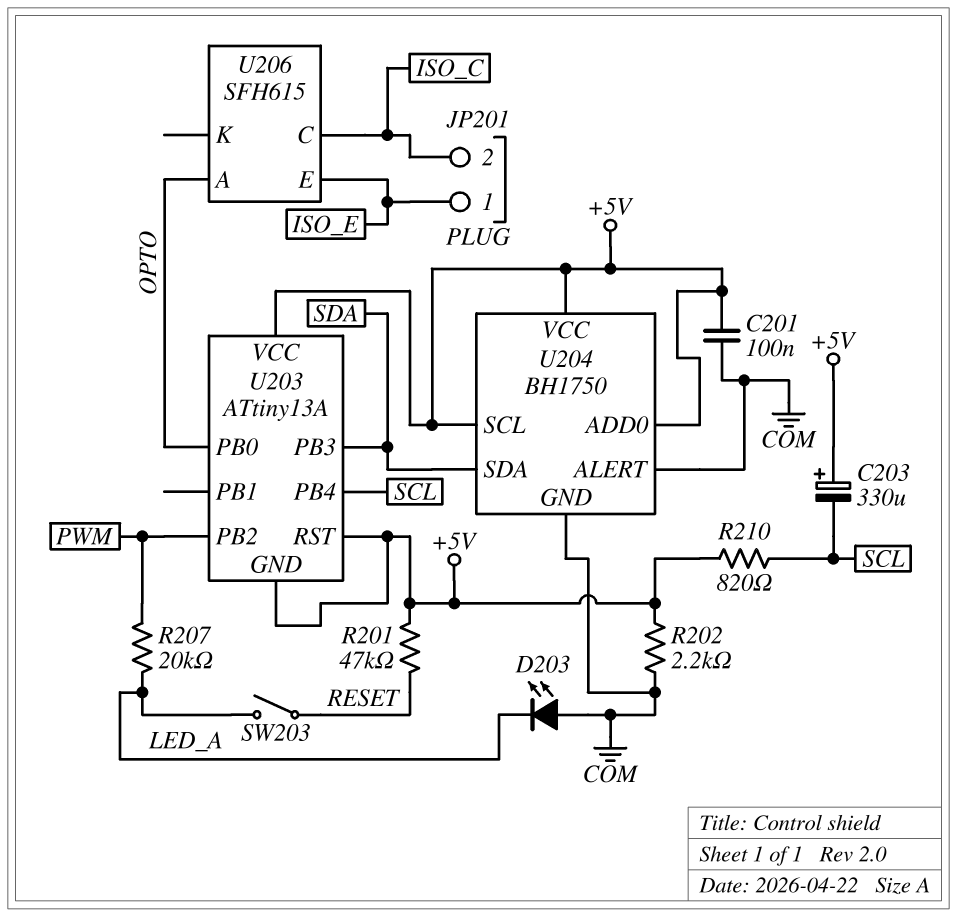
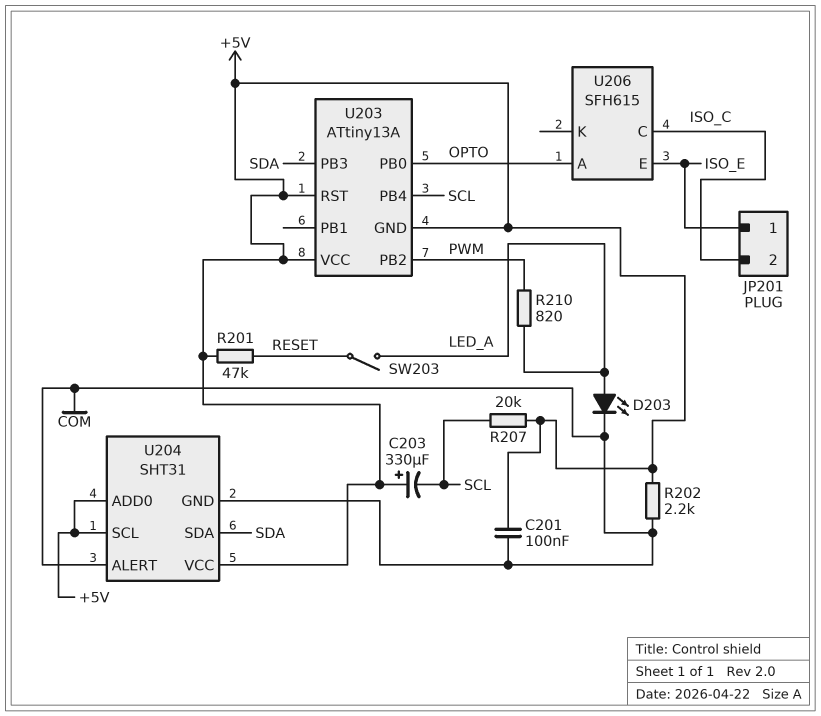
D203: LED (A COM, K LED_A) -> LED (A LED_A, K COM)
R207: 20k (LED_A, PWM) -> 20k (+5V, SCL)
R210: 820 (+5V, SCL) -> 820 (LED_A, PWM)
U204: BH1750 -> SHT31

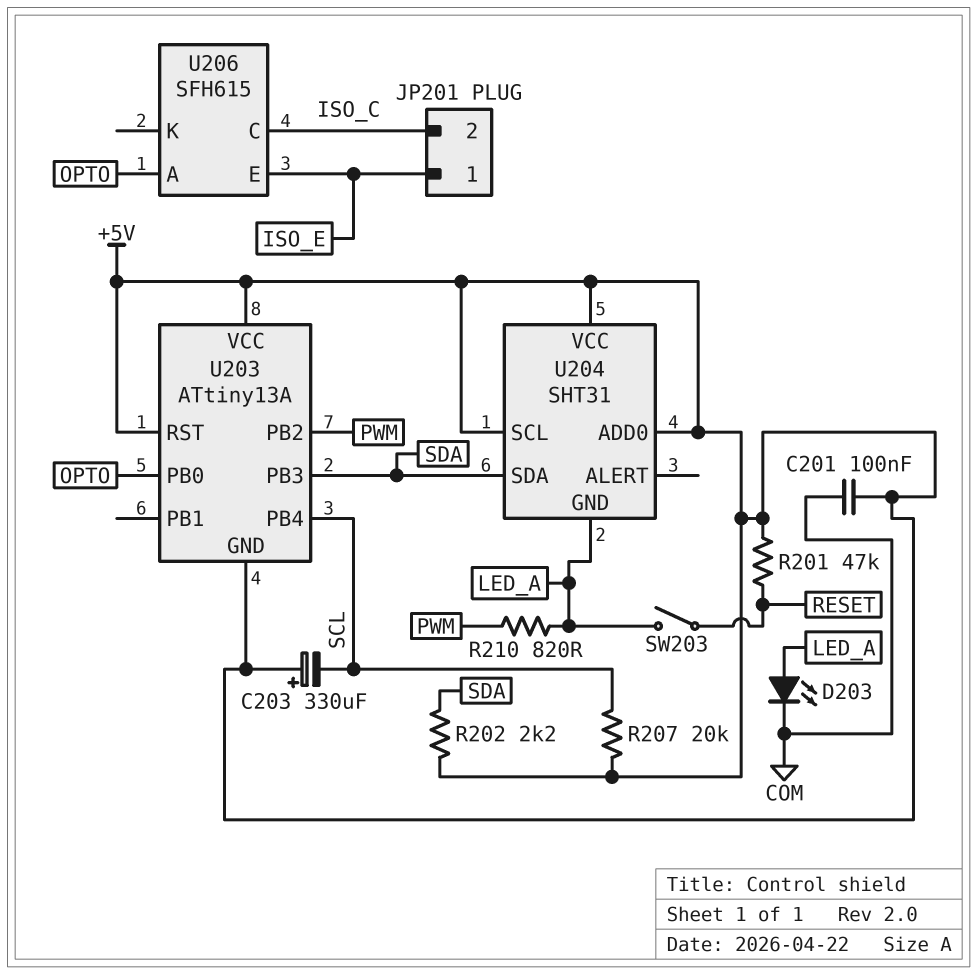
R202: 2.2k (+5V, COM) -> 2.2k (+5V, SDA)
U204 pin ALERT: COM -> none
U204 pin GND: COM -> LED_A

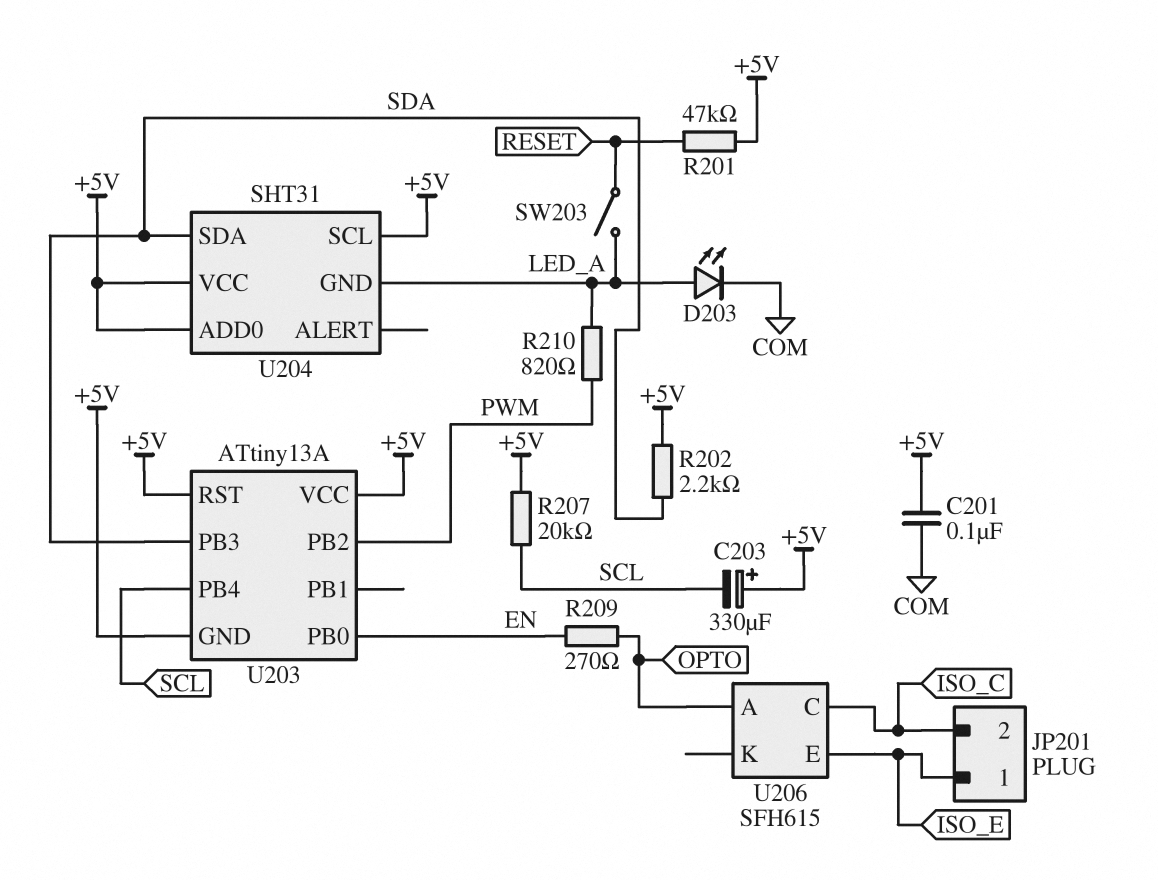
R209: none -> 270 (EN, OPTO)
U203 pin PB0: OPTO -> EN

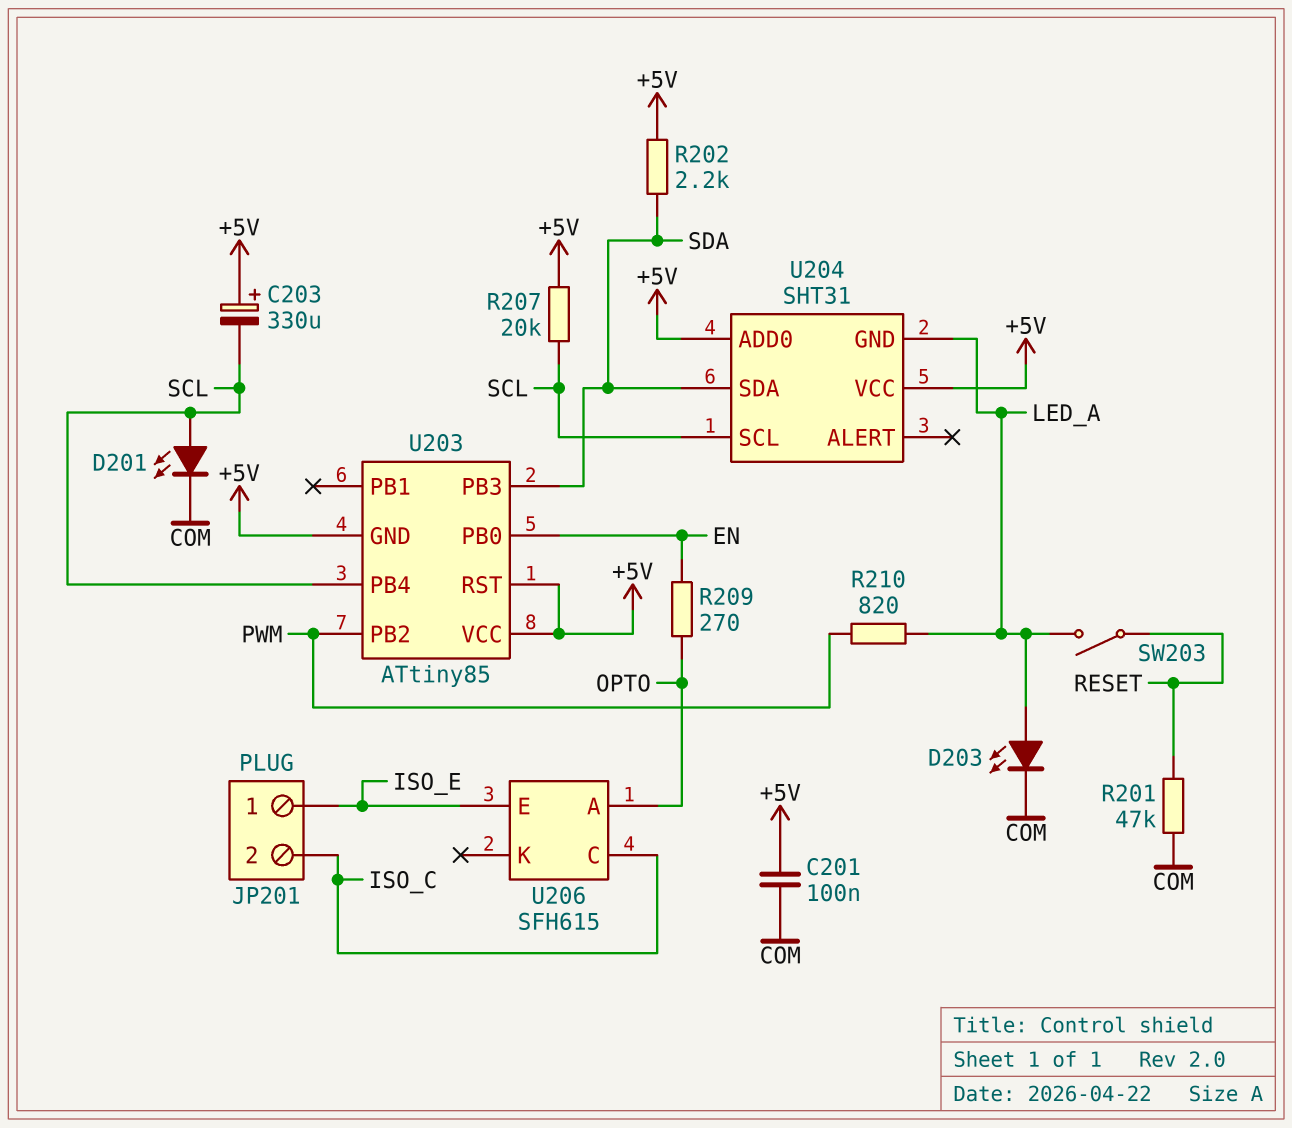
D201: none -> LED (A SCL, K COM)
R201: 47k (+5V, RESET) -> 47k (COM, RESET)
U203: ATtiny13A -> ATtiny85
U204 pin SCL: +5V -> SCL

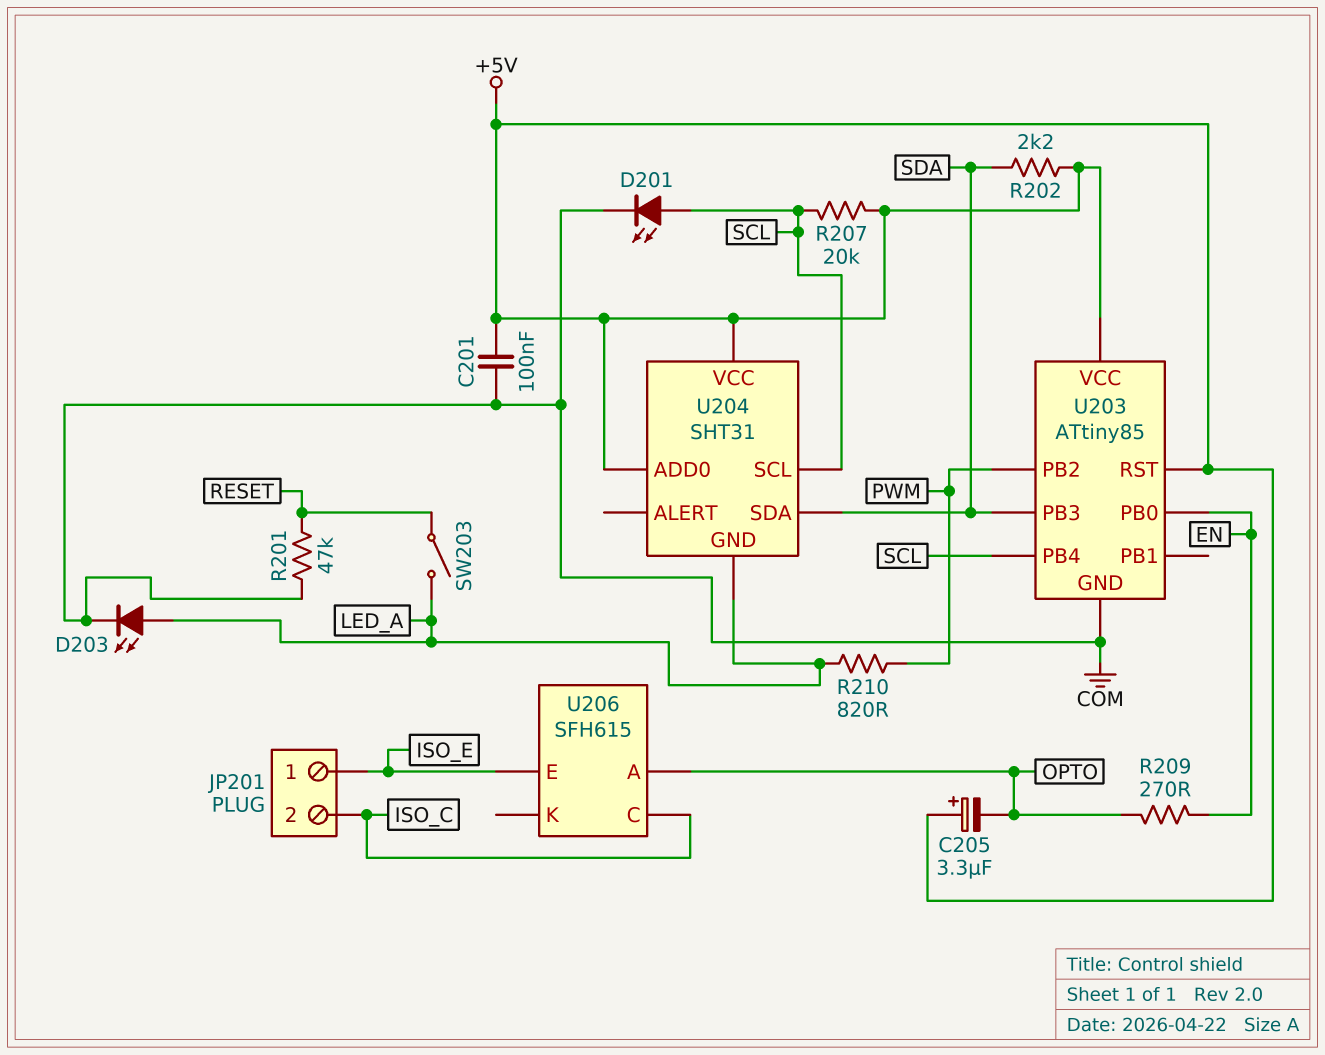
C203: 330uF (plus +5V, minus SCL) -> none
C205: none -> 3.3uF (plus +5V, minus OPTO)
U203 pin GND: +5V -> COM

